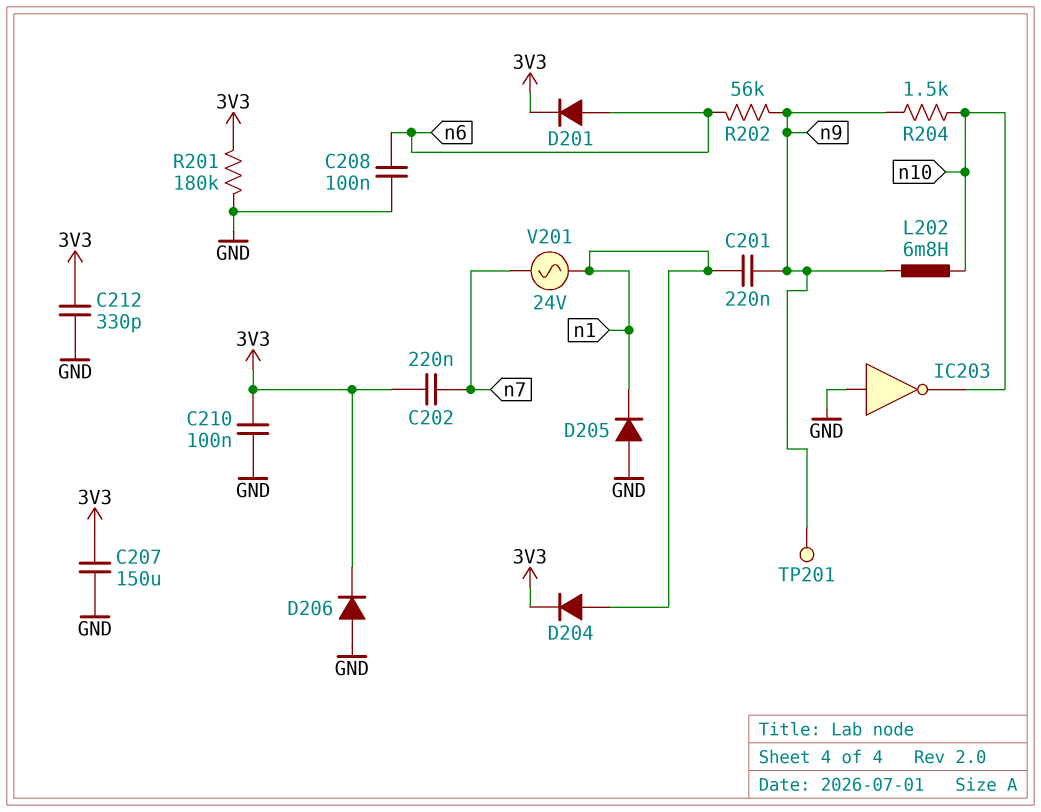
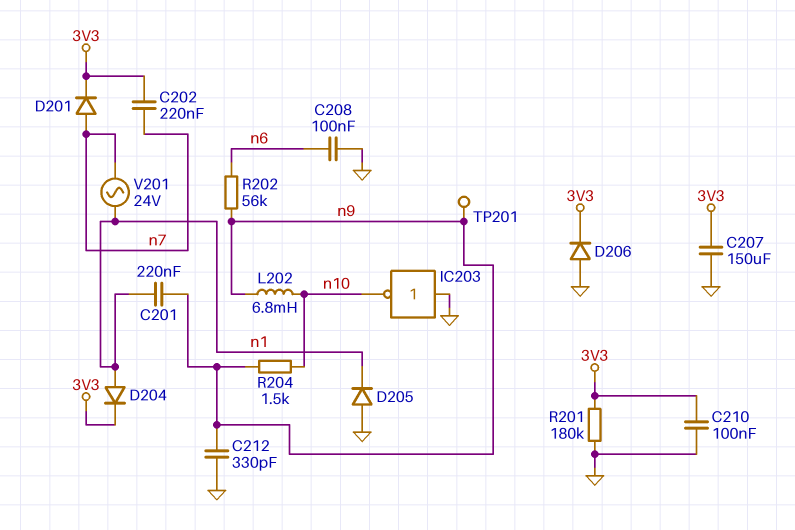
C212: 330pF (3V3, GND) -> 330pF (GND, n9)
D201: diode (A n6, K 3V3) -> diode (A n7, K 3V3)

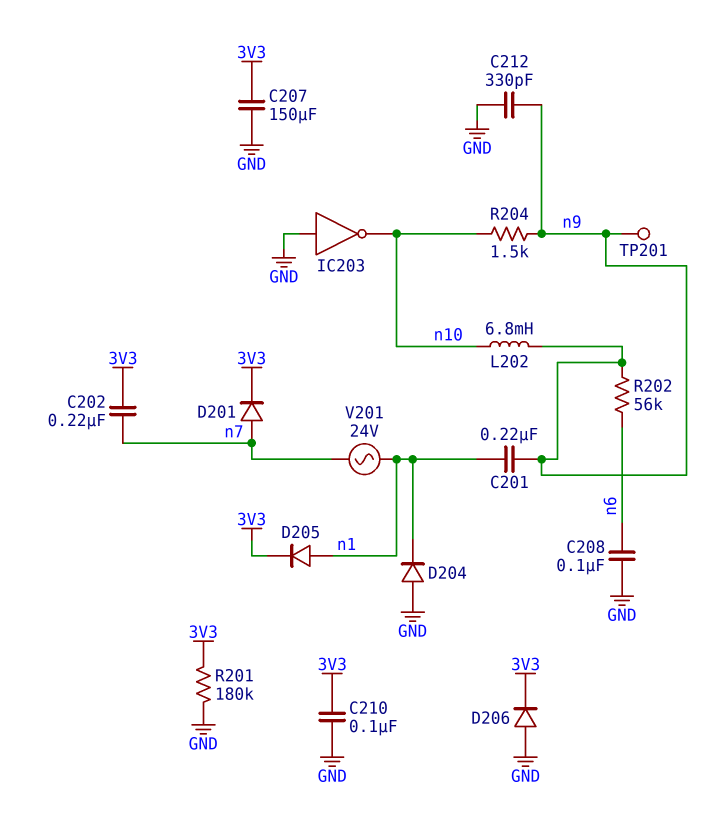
D204: diode (A n1, K 3V3) -> diode (A GND, K n1)
D205: diode (A GND, K n1) -> diode (A n1, K 3V3)

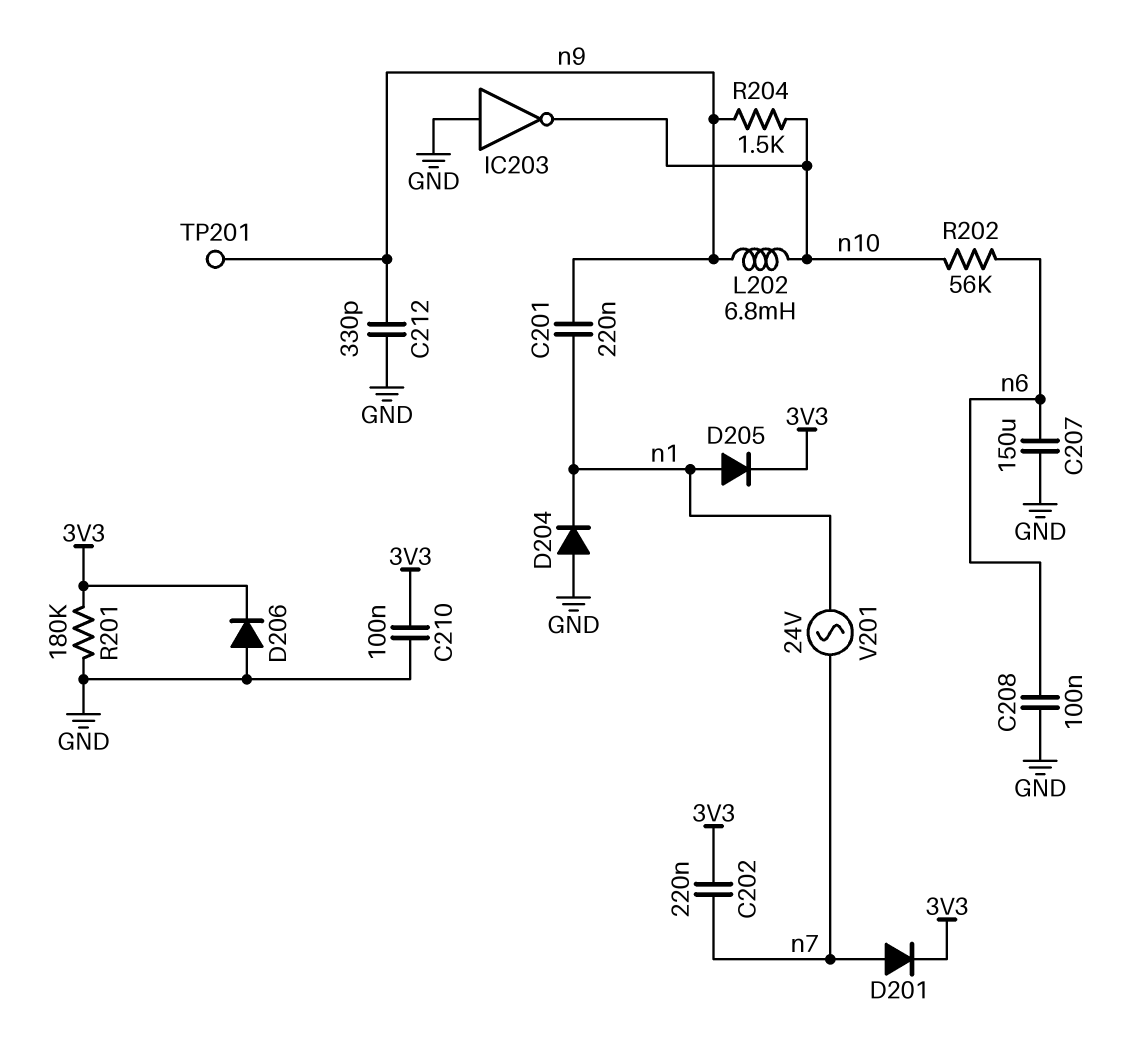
C207: 150uF (3V3, GND) -> 150uF (GND, n6)
R202: 56k (n6, n9) -> 56k (n6, n10)

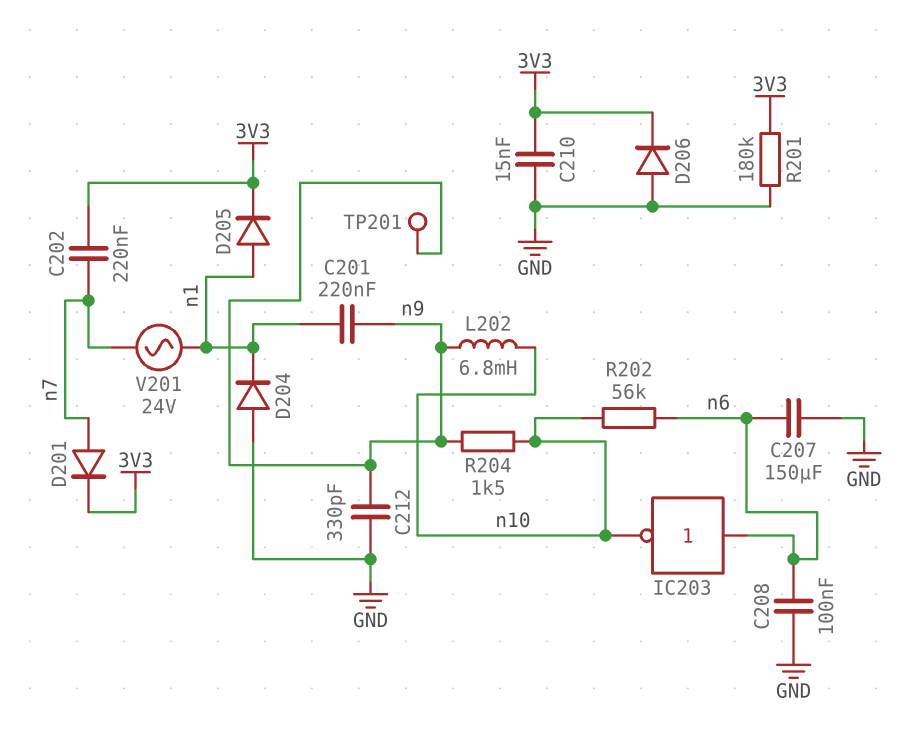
C210: 100nF (3V3, GND) -> 15nF (3V3, GND)
IC203: NOT (in GND, out n10) -> NOT (in n6, out n10)

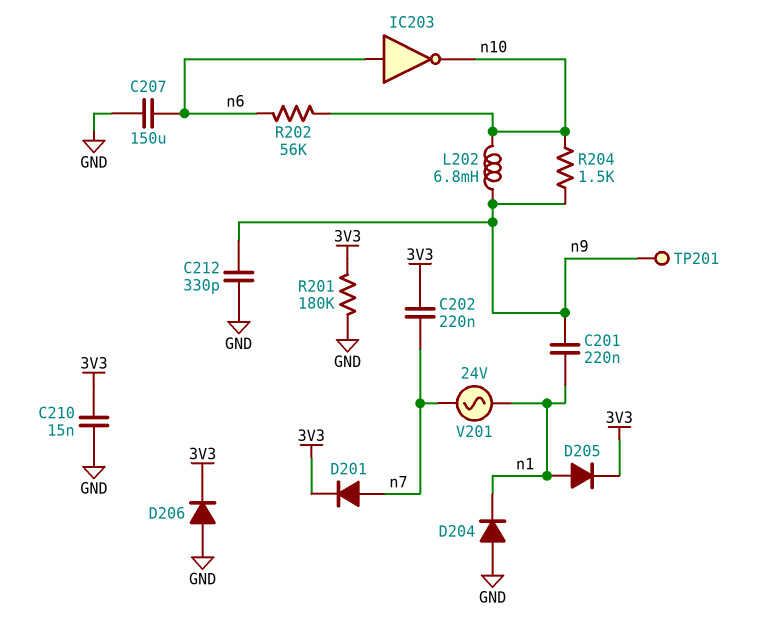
C208: 100nF (GND, n6) -> none

